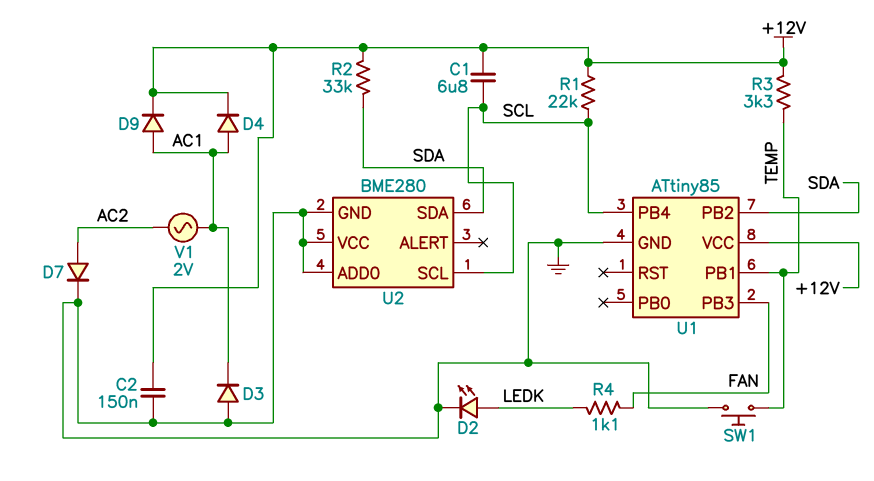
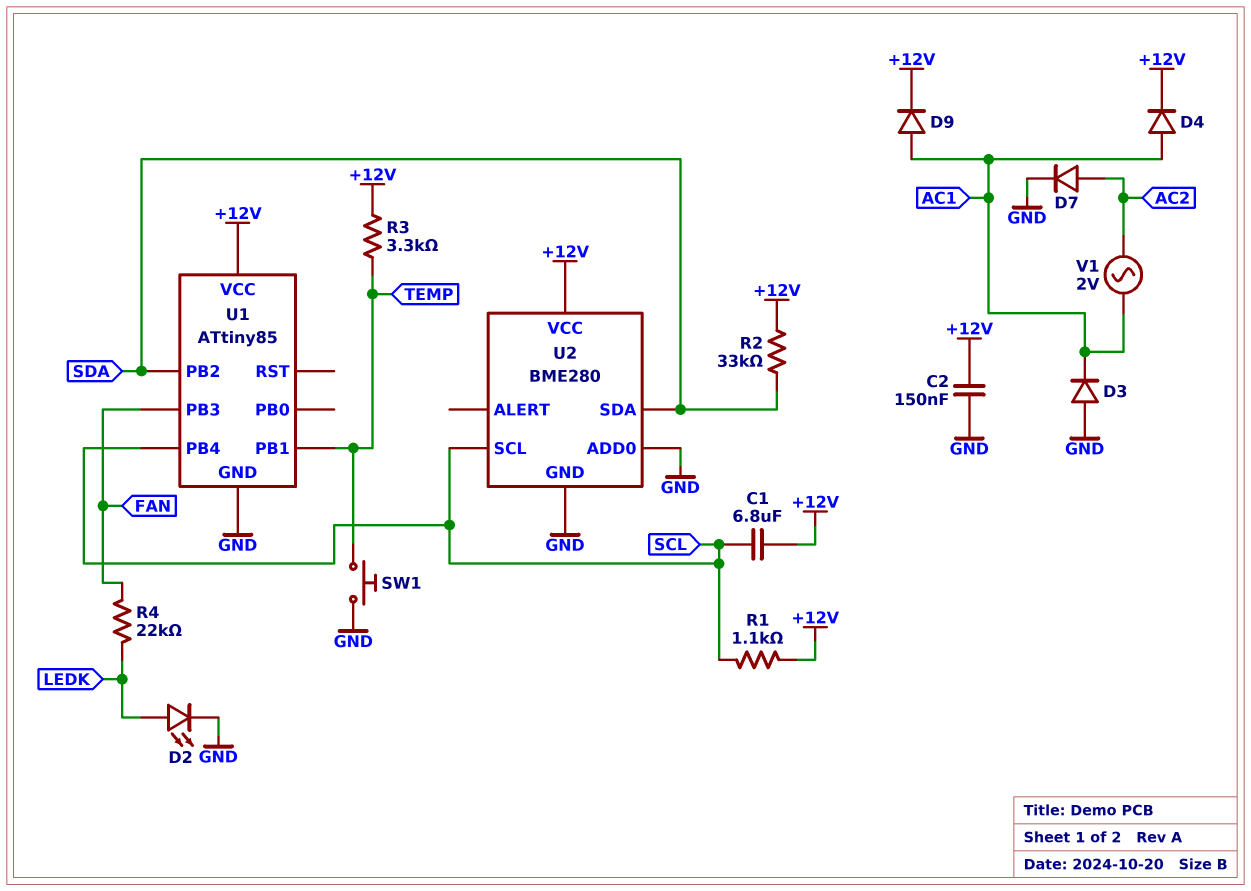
R1: 22k (+12V, SCL) -> 1.1k (+12V, SCL)
R4: 1.1k (FAN, LEDK) -> 22k (FAN, LEDK)
U2 pin VCC: GND -> +12V

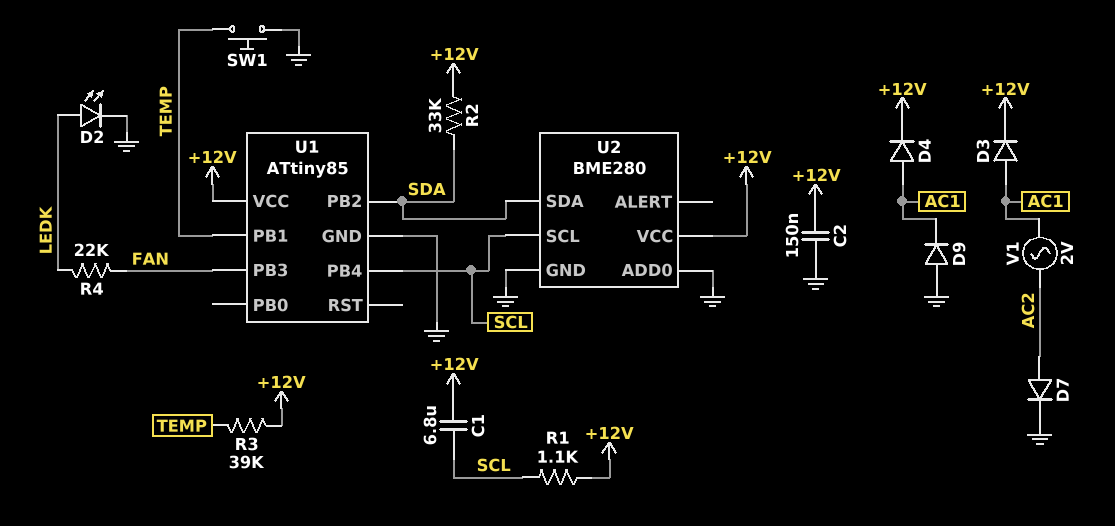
D3: diode (A GND, K AC1) -> diode (A AC1, K +12V)
D9: diode (A AC1, K +12V) -> diode (A GND, K AC1)
R3: 3.3k (+12V, TEMP) -> 39k (+12V, TEMP)

